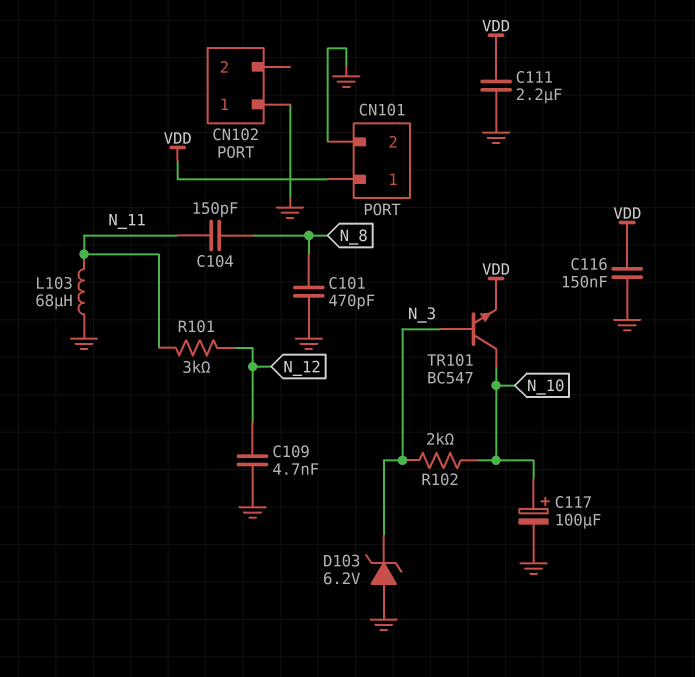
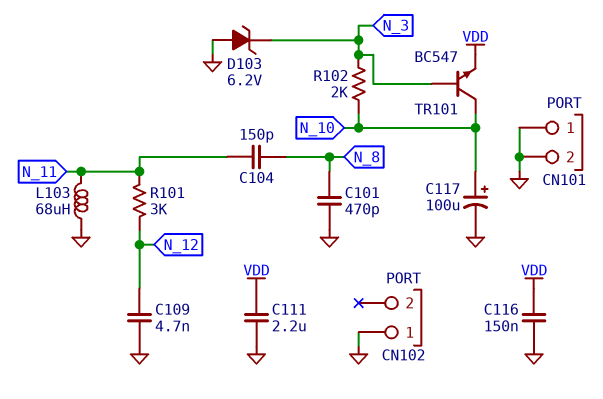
CN101 pin 1: VDD -> GND

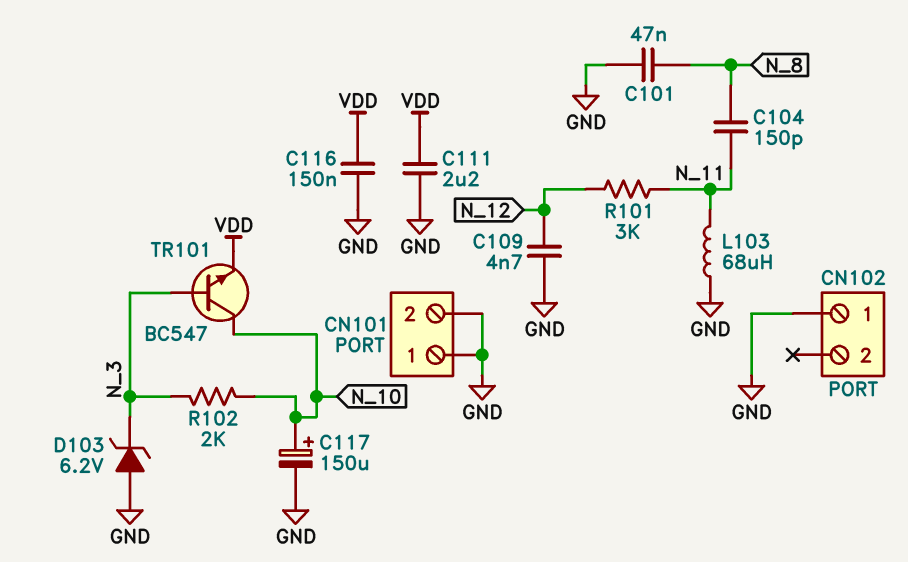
C101: 470pF (GND, N_8) -> 47nF (GND, N_8)
C117: 100uF (plus N_10, minus GND) -> 150uF (plus N_10, minus GND)

